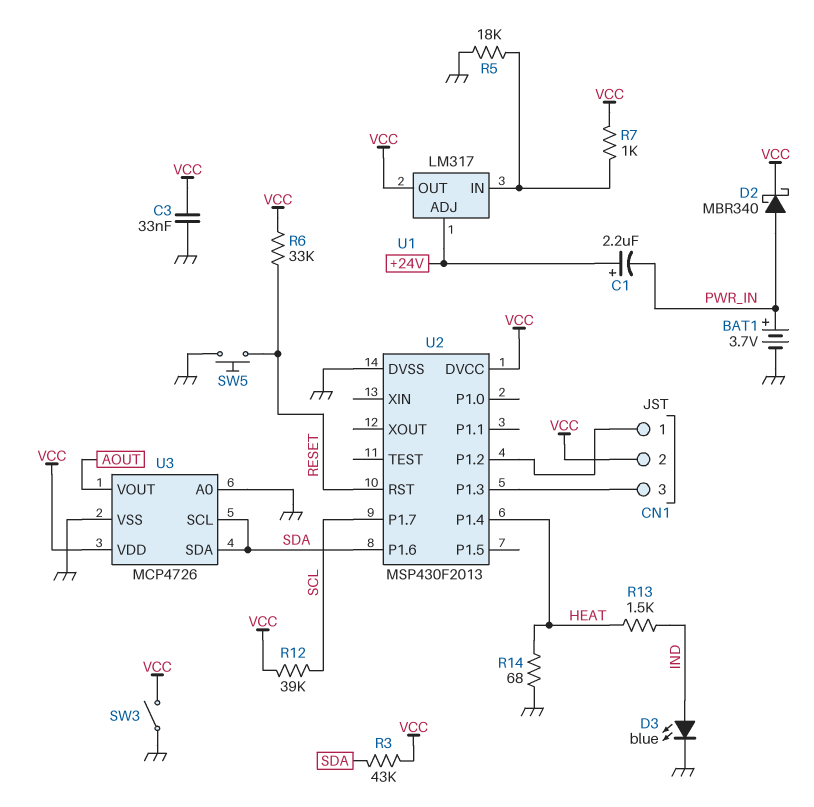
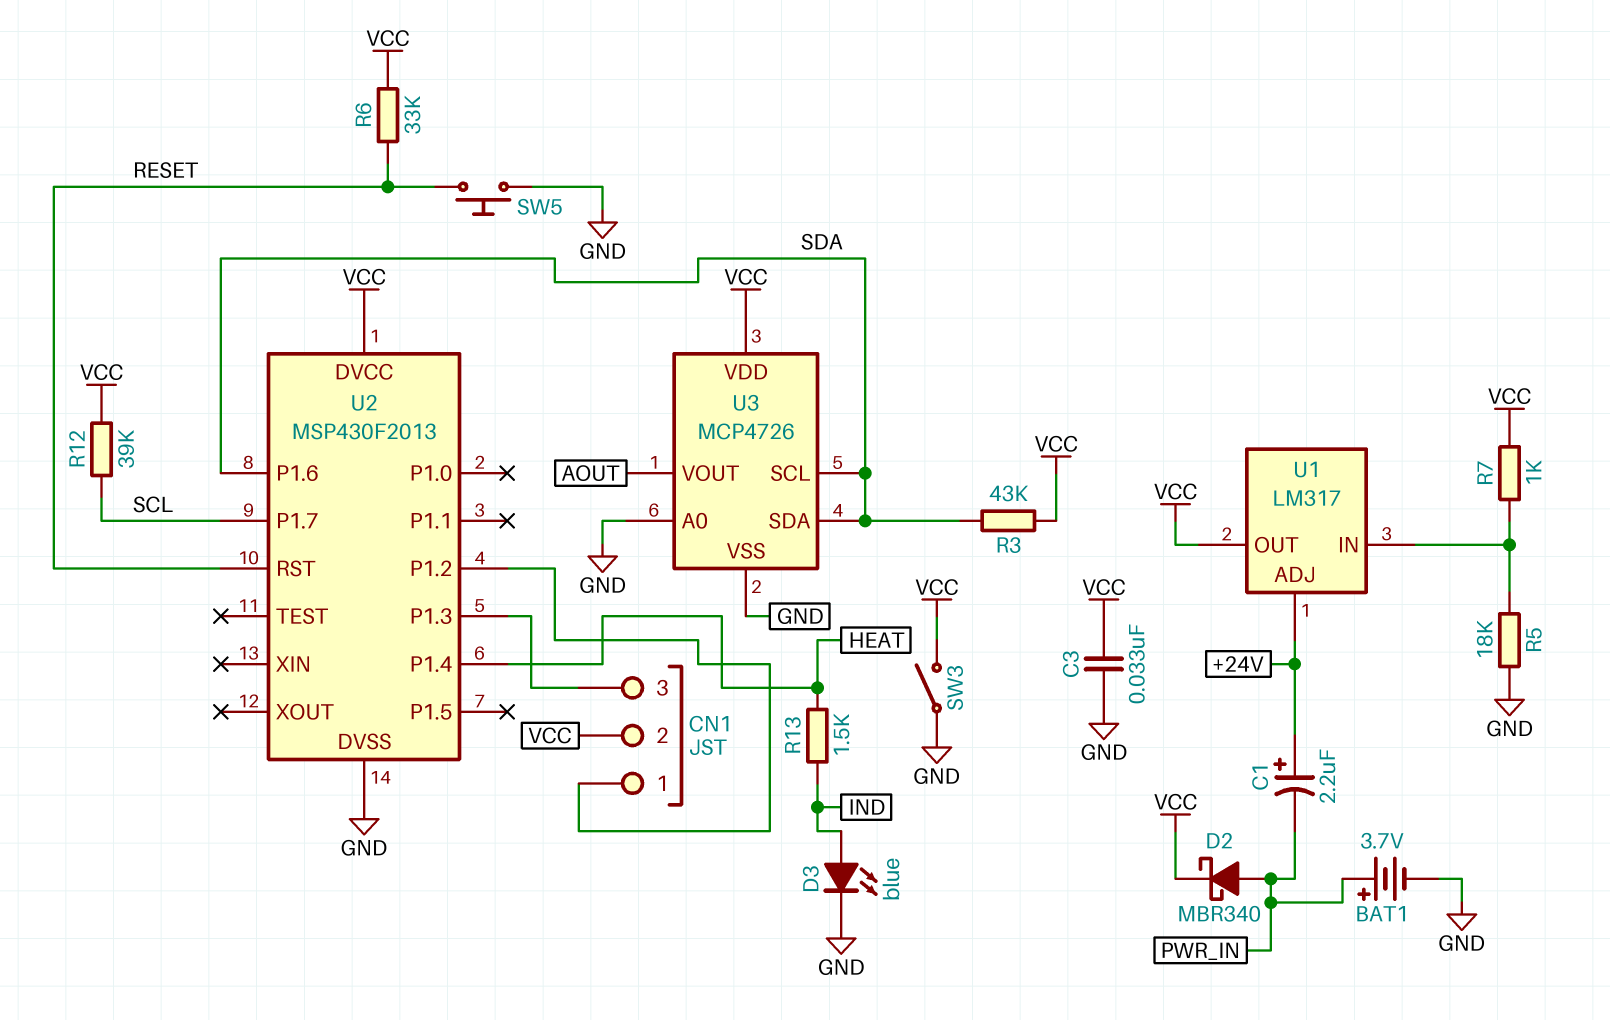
R14: 68 (GND, HEAT) -> none

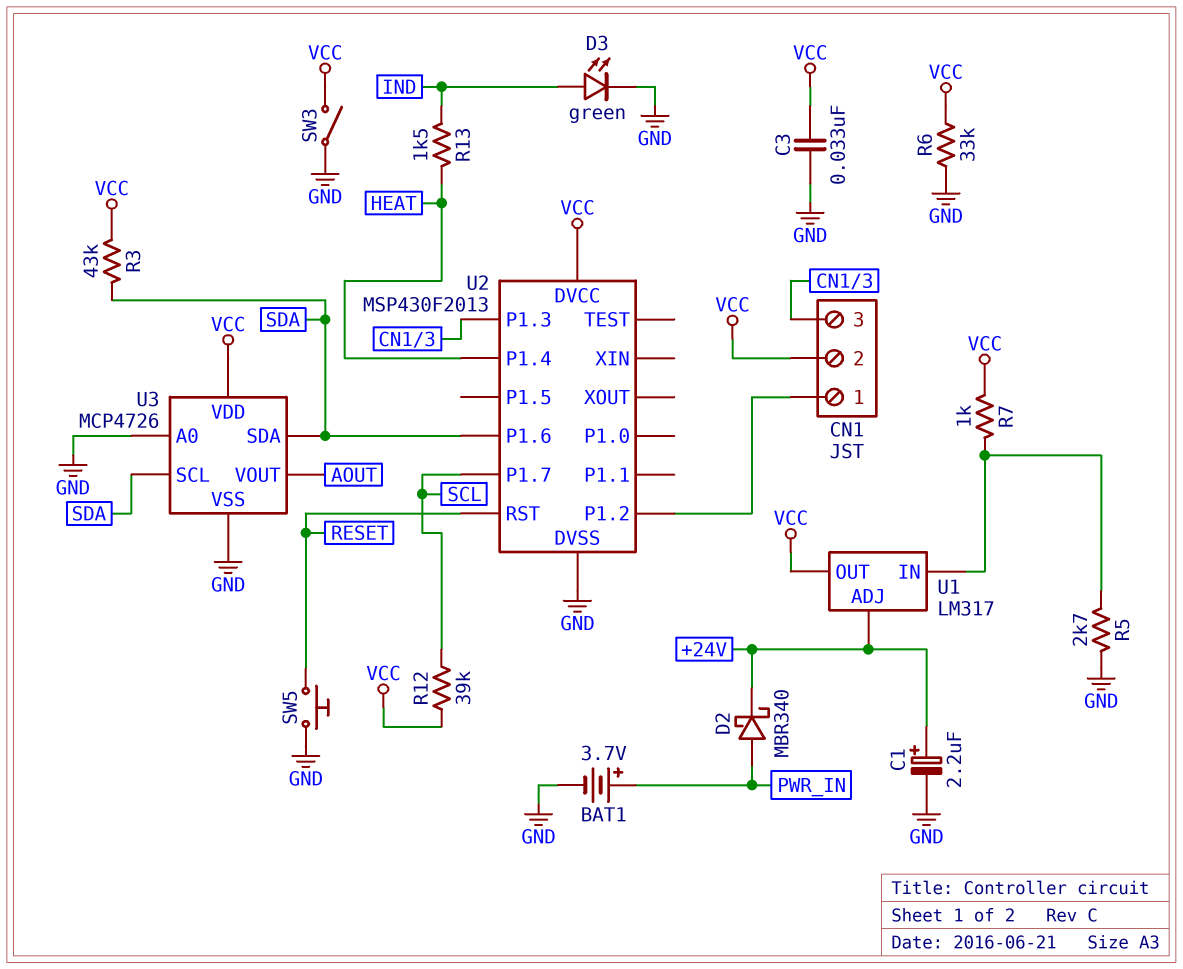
C1: 2.2uF (plus +24V, minus PWR_IN) -> 2.2uF (plus +24V, minus GND)
D2: schottky MBR340 (A PWR_IN, K VCC) -> schottky MBR340 (A PWR_IN, K +24V)
D3: LED blue (A IND, K GND) -> LED green (A IND, K GND)
R5: 18k (GND, U1/IN) -> 2.7k (GND, U1/IN)
R6: 33k (RESET, VCC) -> 33k (GND, VCC)

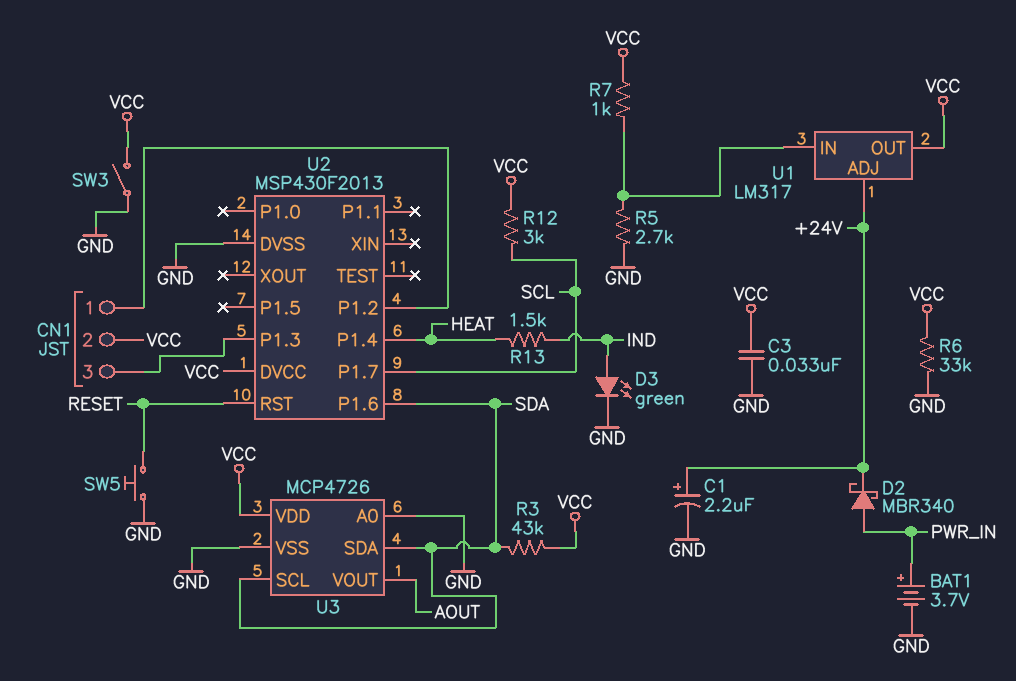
R12: 39k (SCL, VCC) -> 3k (SCL, VCC)

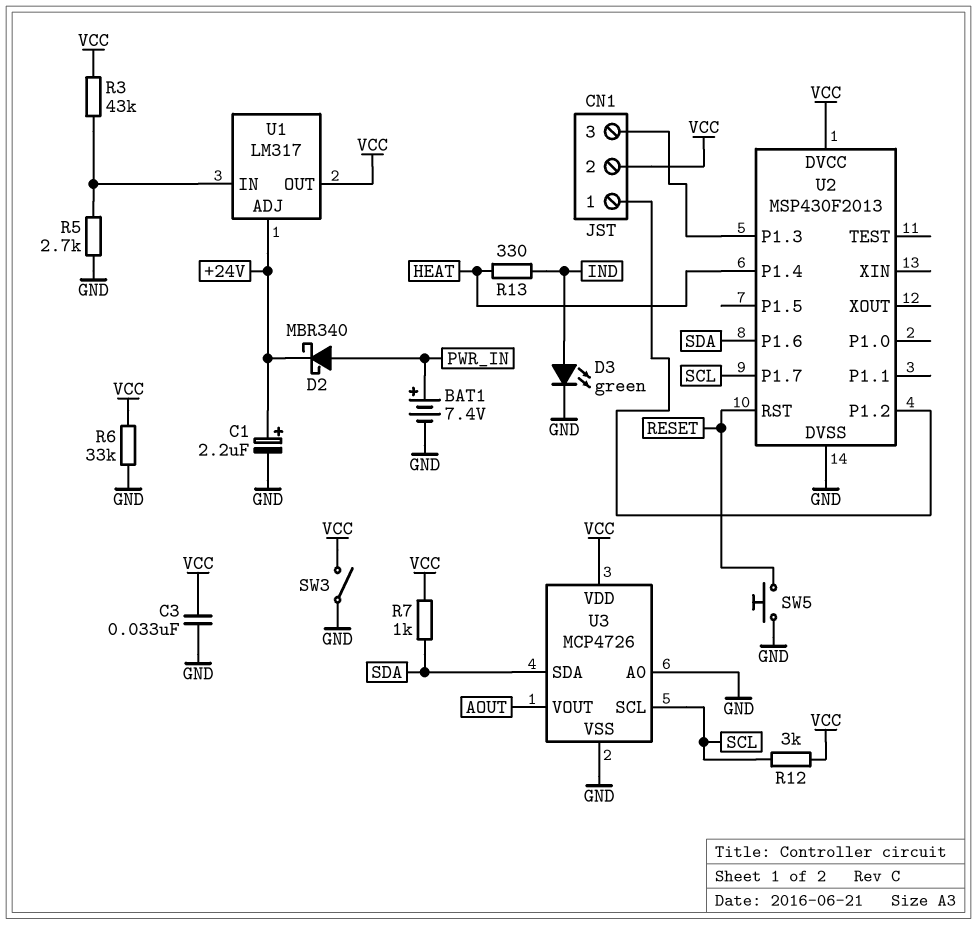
BAT1: 3.7V (plus PWR_IN, minus GND) -> 7.4V (plus PWR_IN, minus GND)
R3: 43k (SDA, VCC) -> 43k (U1/IN, VCC)
R7: 1k (U1/IN, VCC) -> 1k (SDA, VCC)
R13: 1.5k (HEAT, IND) -> 330 (HEAT, IND)
U3 pin SCL: SDA -> SCL

